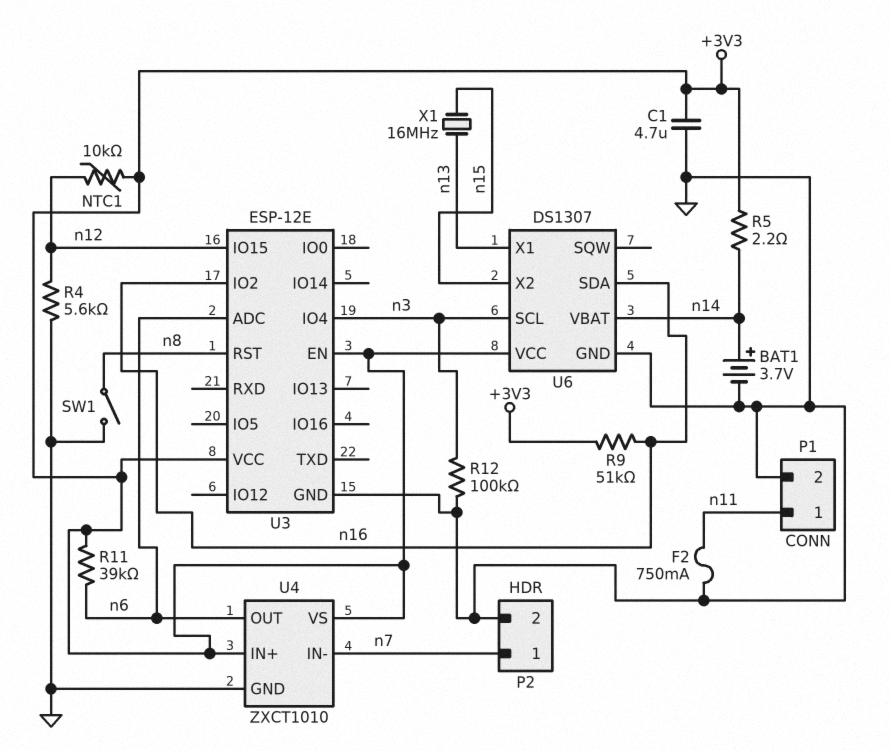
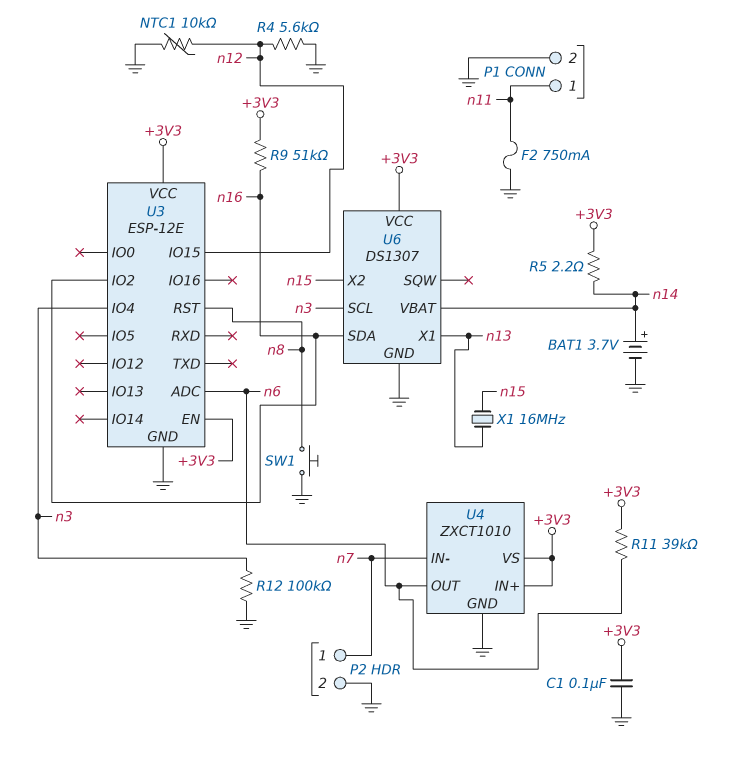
C1: 4.7uF (+3V3, GND) -> 100nF (+3V3, GND)
NTC1: 10k (+3V3, n12) -> 10k (GND, n12)
SW1: switch (GND, n8) -> button (GND, n8)

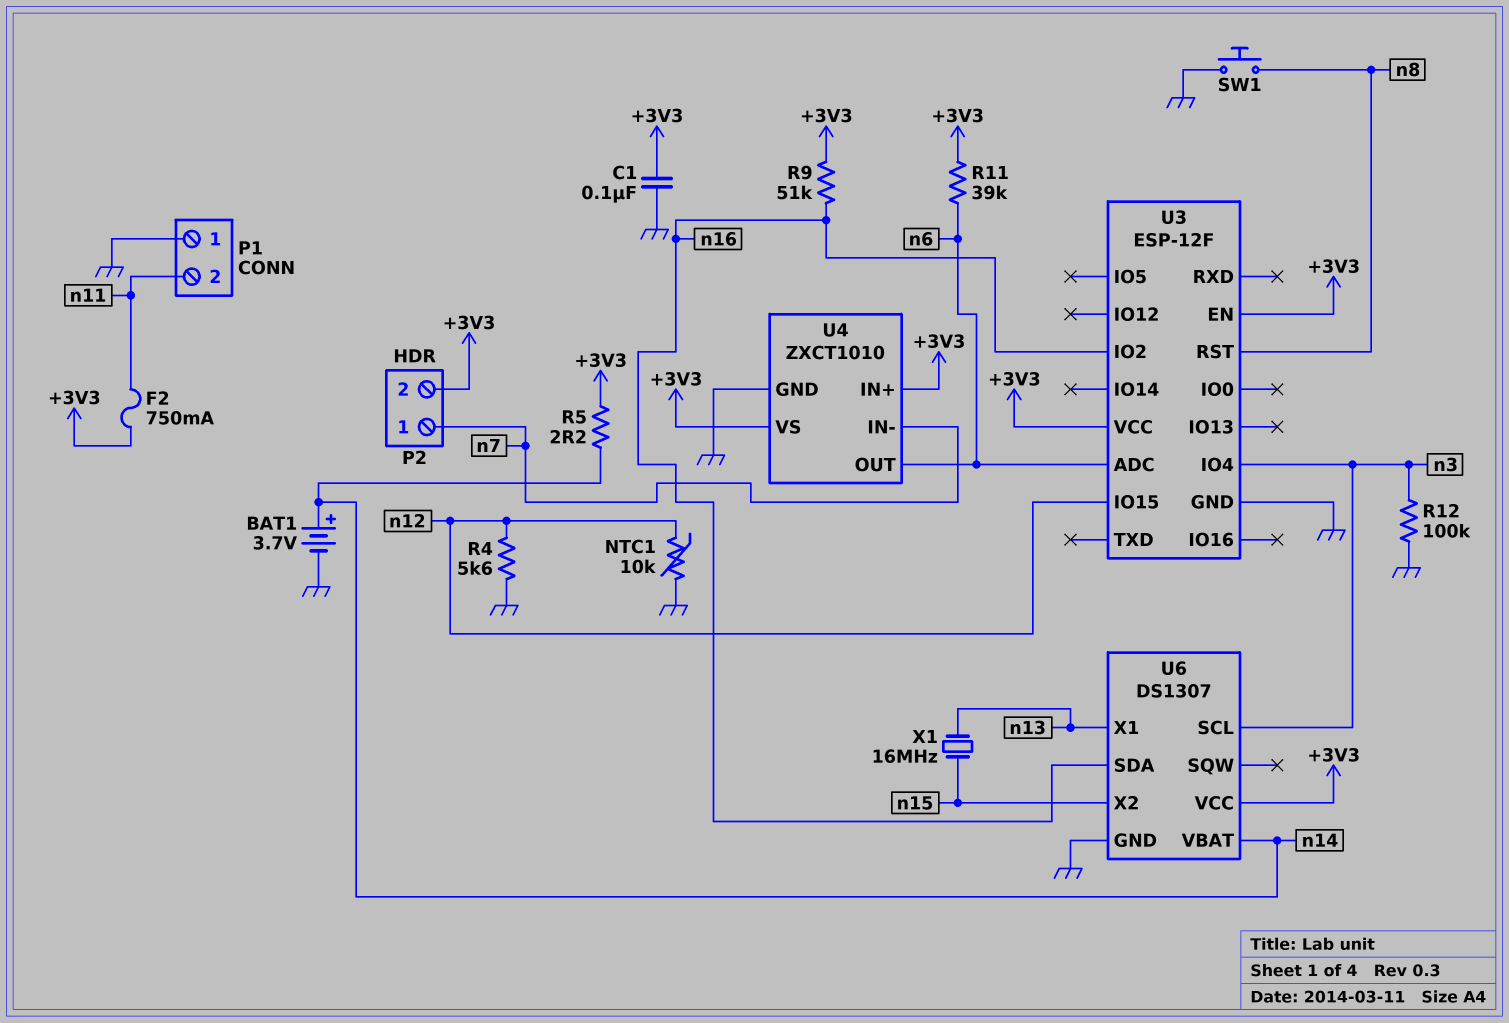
F2: 750mA (GND, n11) -> 750mA (+3V3, n11)
P1 pin 1: n11 -> GND
P1 pin 2: GND -> n11
P2 pin 2: GND -> +3V3
U3: ESP-12E -> ESP-12F

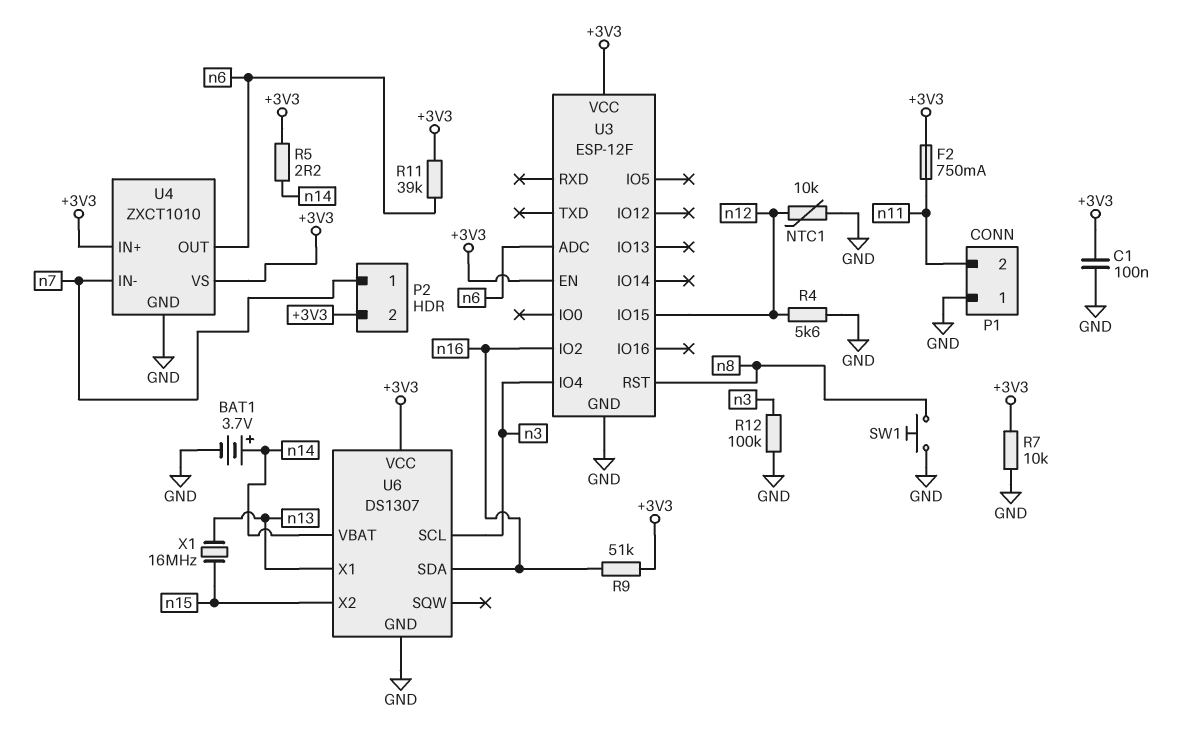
R7: none -> 10k (+3V3, GND)

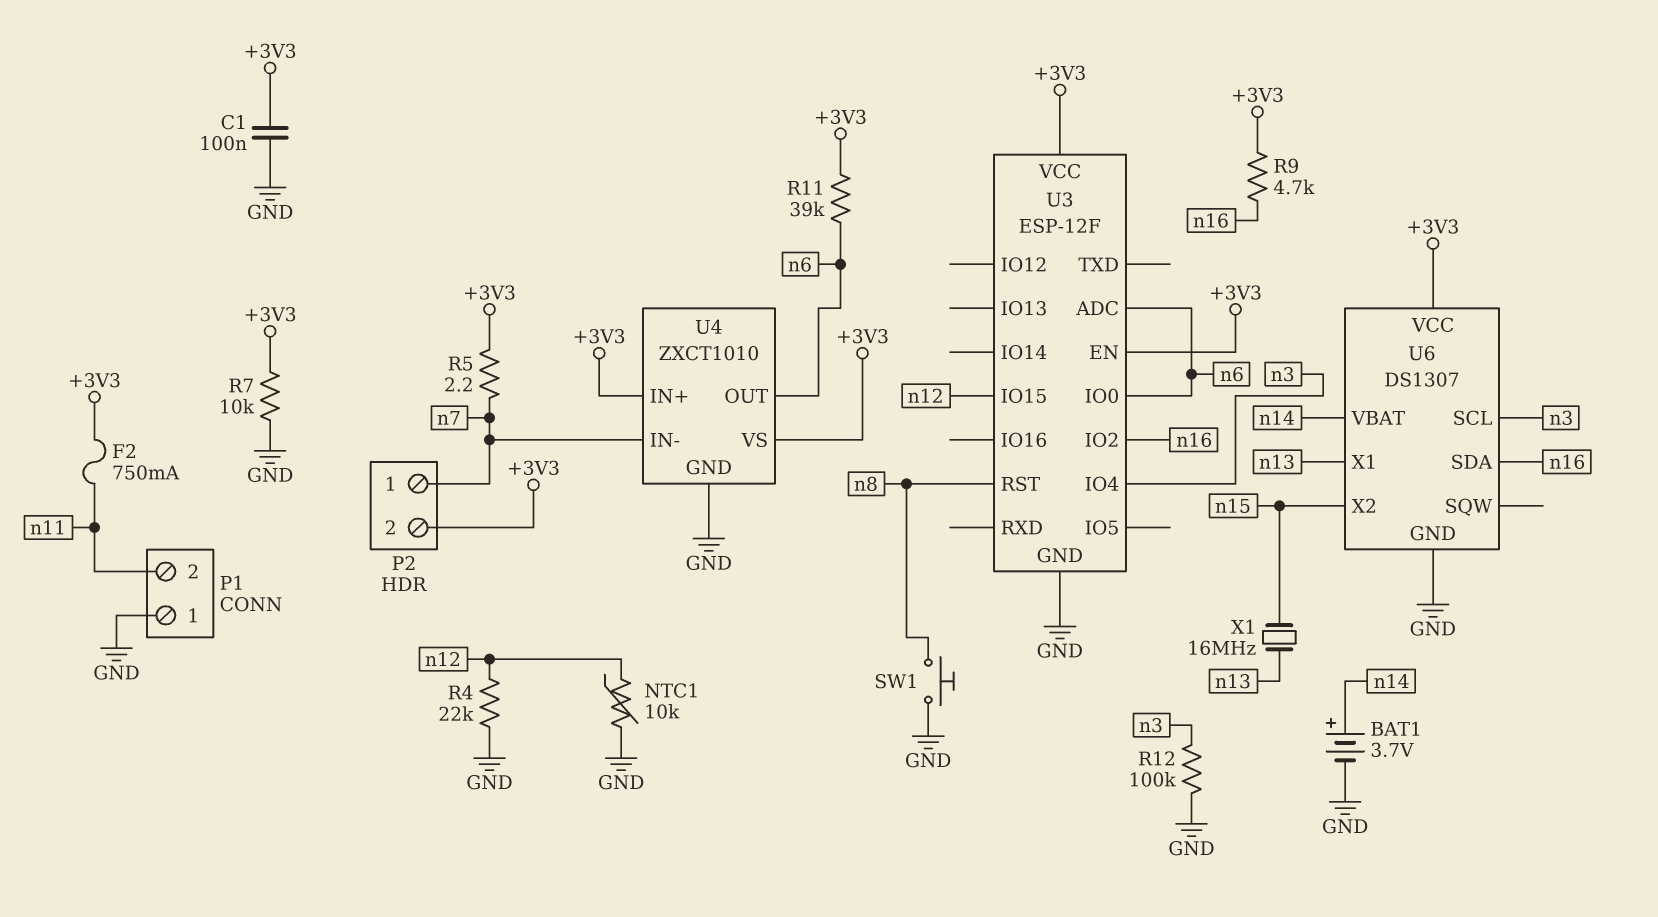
R4: 5.6k (GND, n12) -> 22k (GND, n12)
R5: 2.2 (+3V3, n14) -> 2.2 (+3V3, n7)
R9: 51k (+3V3, n16) -> 4.7k (+3V3, n16)
U3 pin IO0: none -> n6

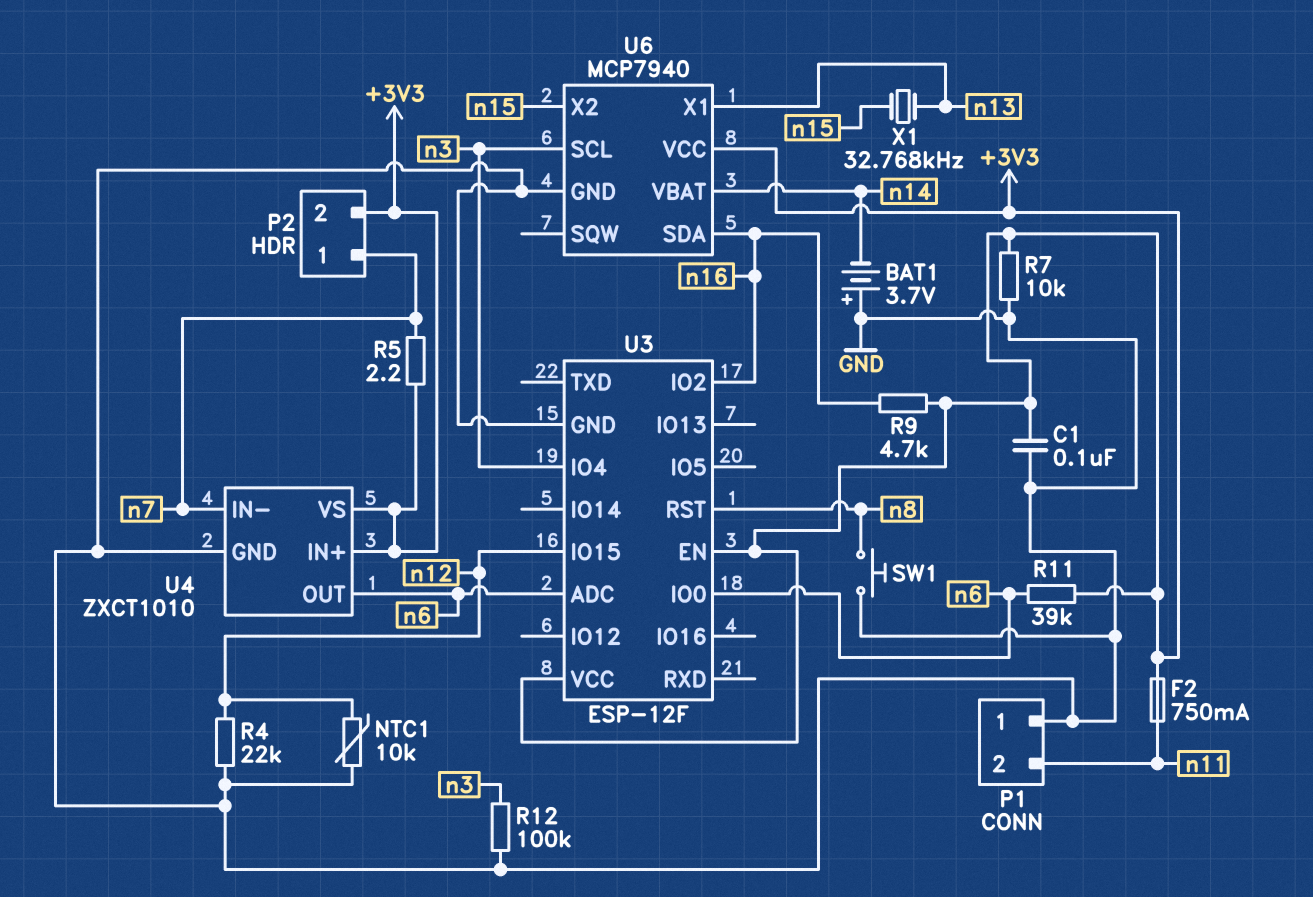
BAT1: 3.7V (plus n14, minus GND) -> 3.7V (plus GND, minus n14)
U6: DS1307 -> MCP7940
X1: 16MHz (n13, n15) -> 32.768kHz (n13, n15)

